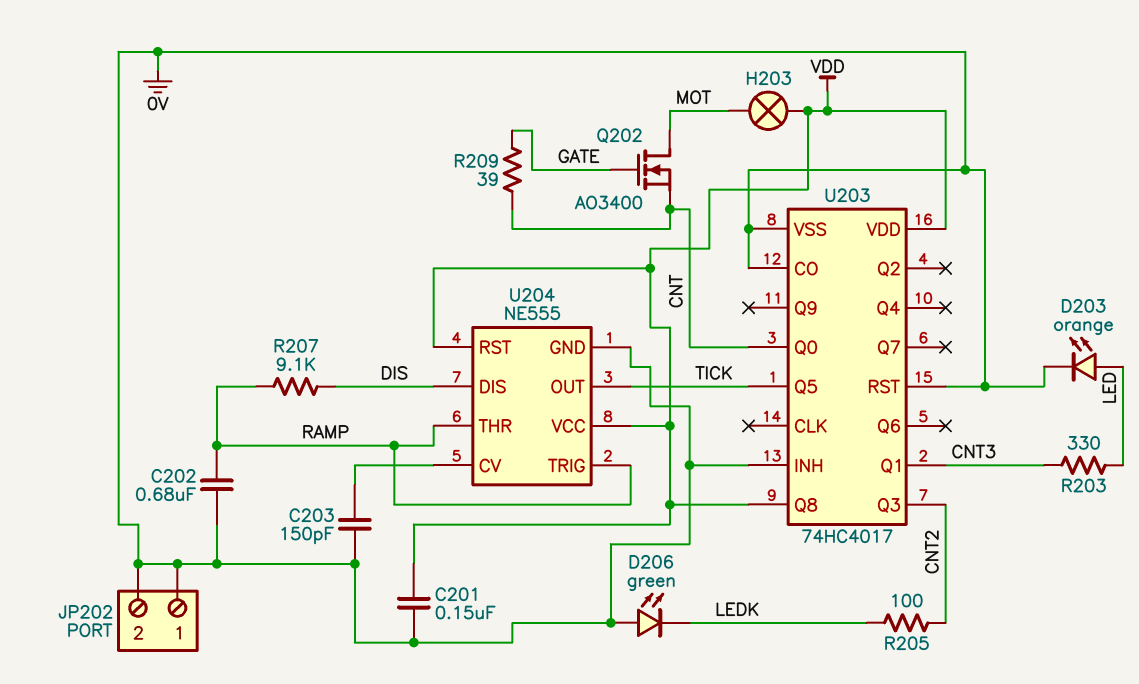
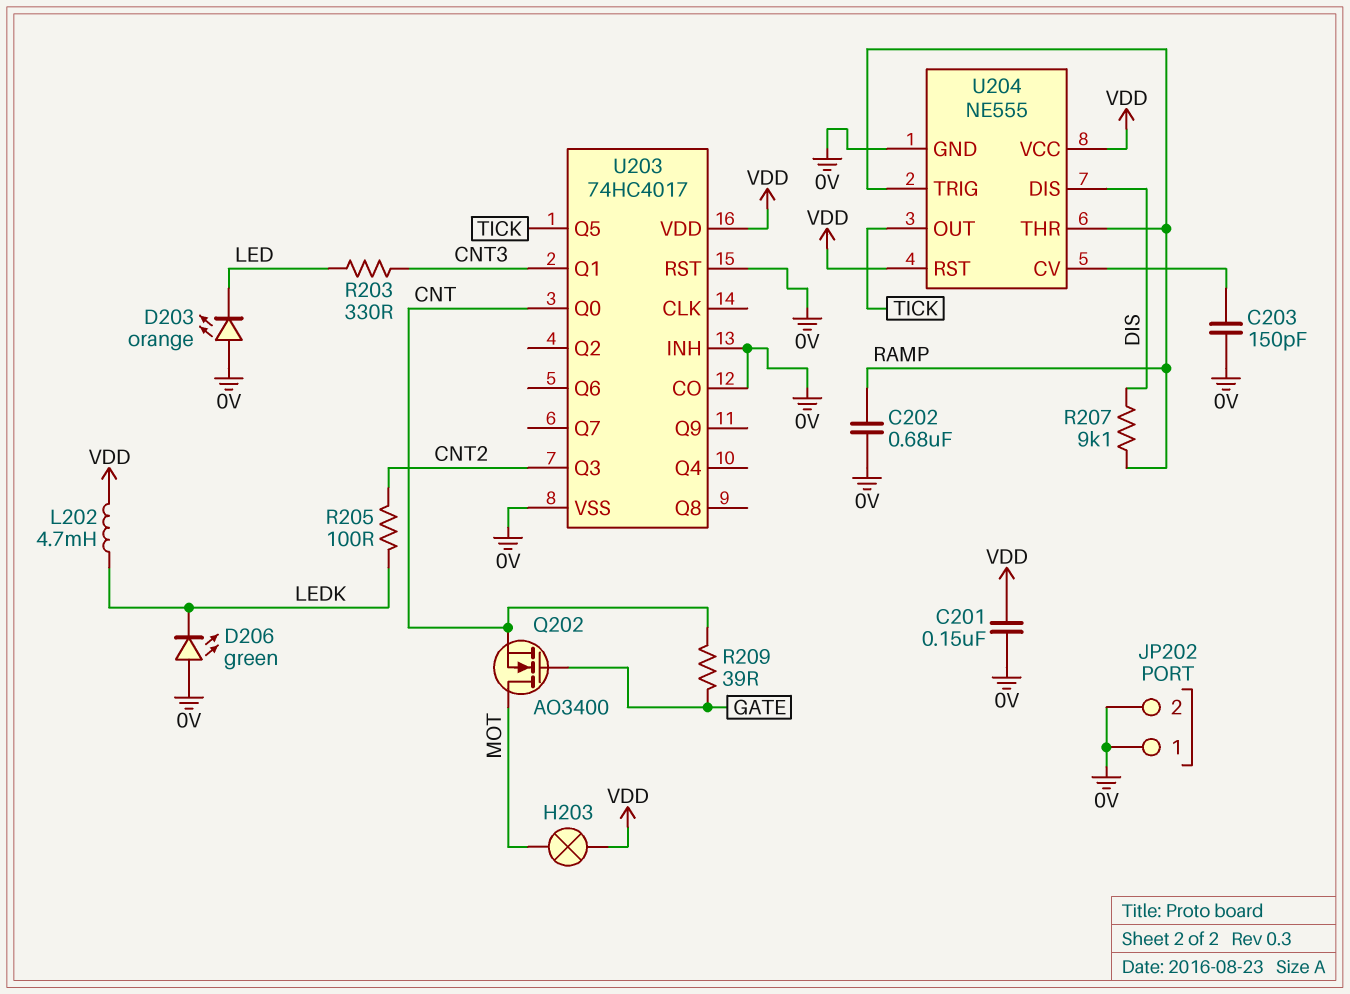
D203: LED orange (A LED, K 0V) -> LED orange (A 0V, K LED)
L202: none -> 4.7mH (LEDK, VDD)
U203 pin Q8: VDD -> none

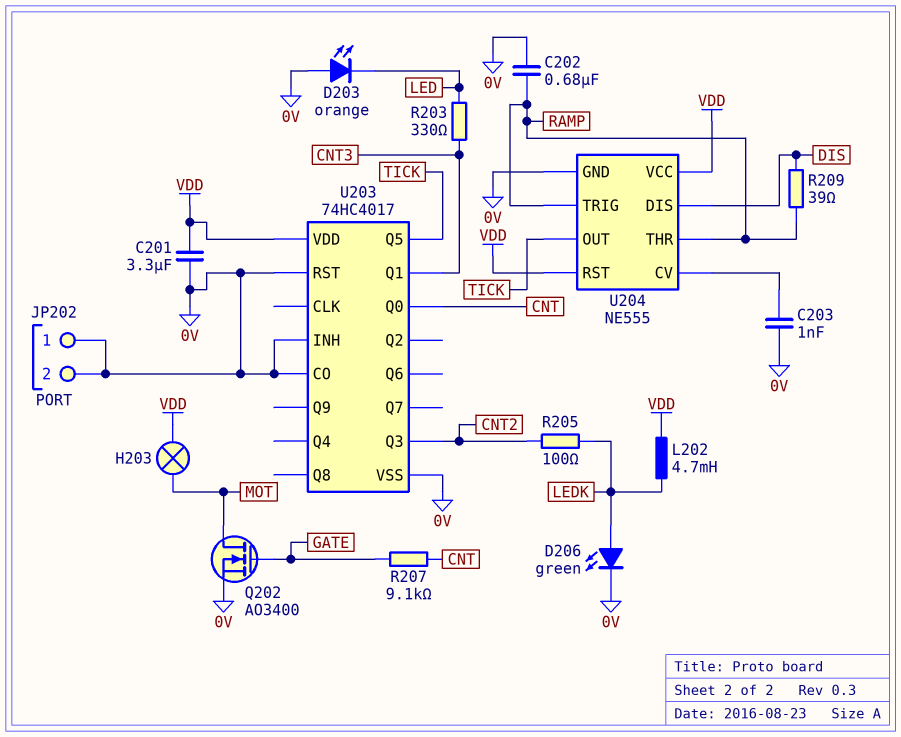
C201: 150nF (0V, VDD) -> 3.3uF (0V, VDD)
C203: 150pF (0V, U204/CV) -> 1nF (0V, U204/CV)
D206: LED green (A 0V, K LEDK) -> LED green (A LEDK, K 0V)
Q202: NMOS AO3400 (G GATE, D MOT, S CNT) -> NMOS AO3400 (G GATE, D MOT, S 0V)
R207: 9.1k (DIS, RAMP) -> 9.1k (CNT, GATE)
R209: 39 (CNT, GATE) -> 39 (DIS, RAMP)

